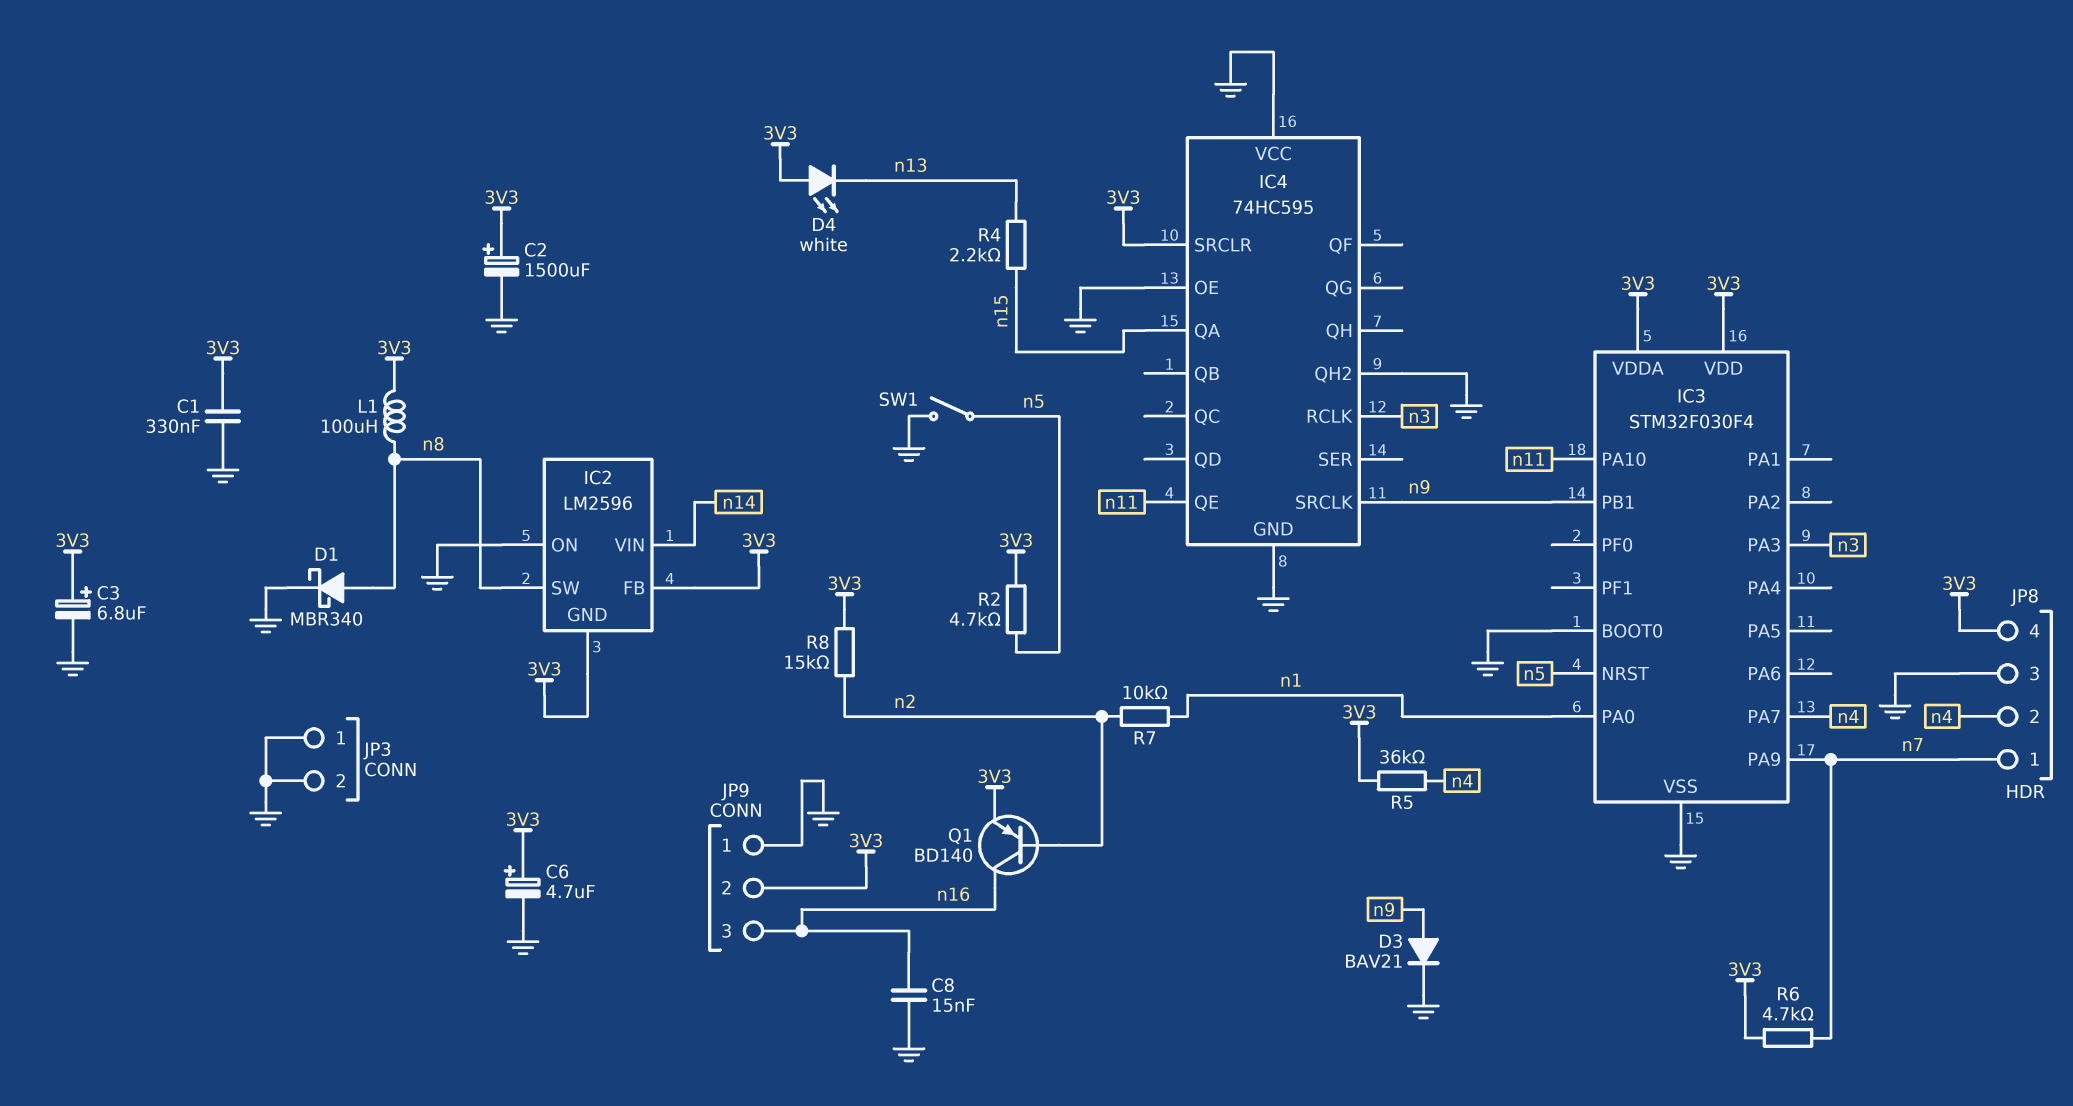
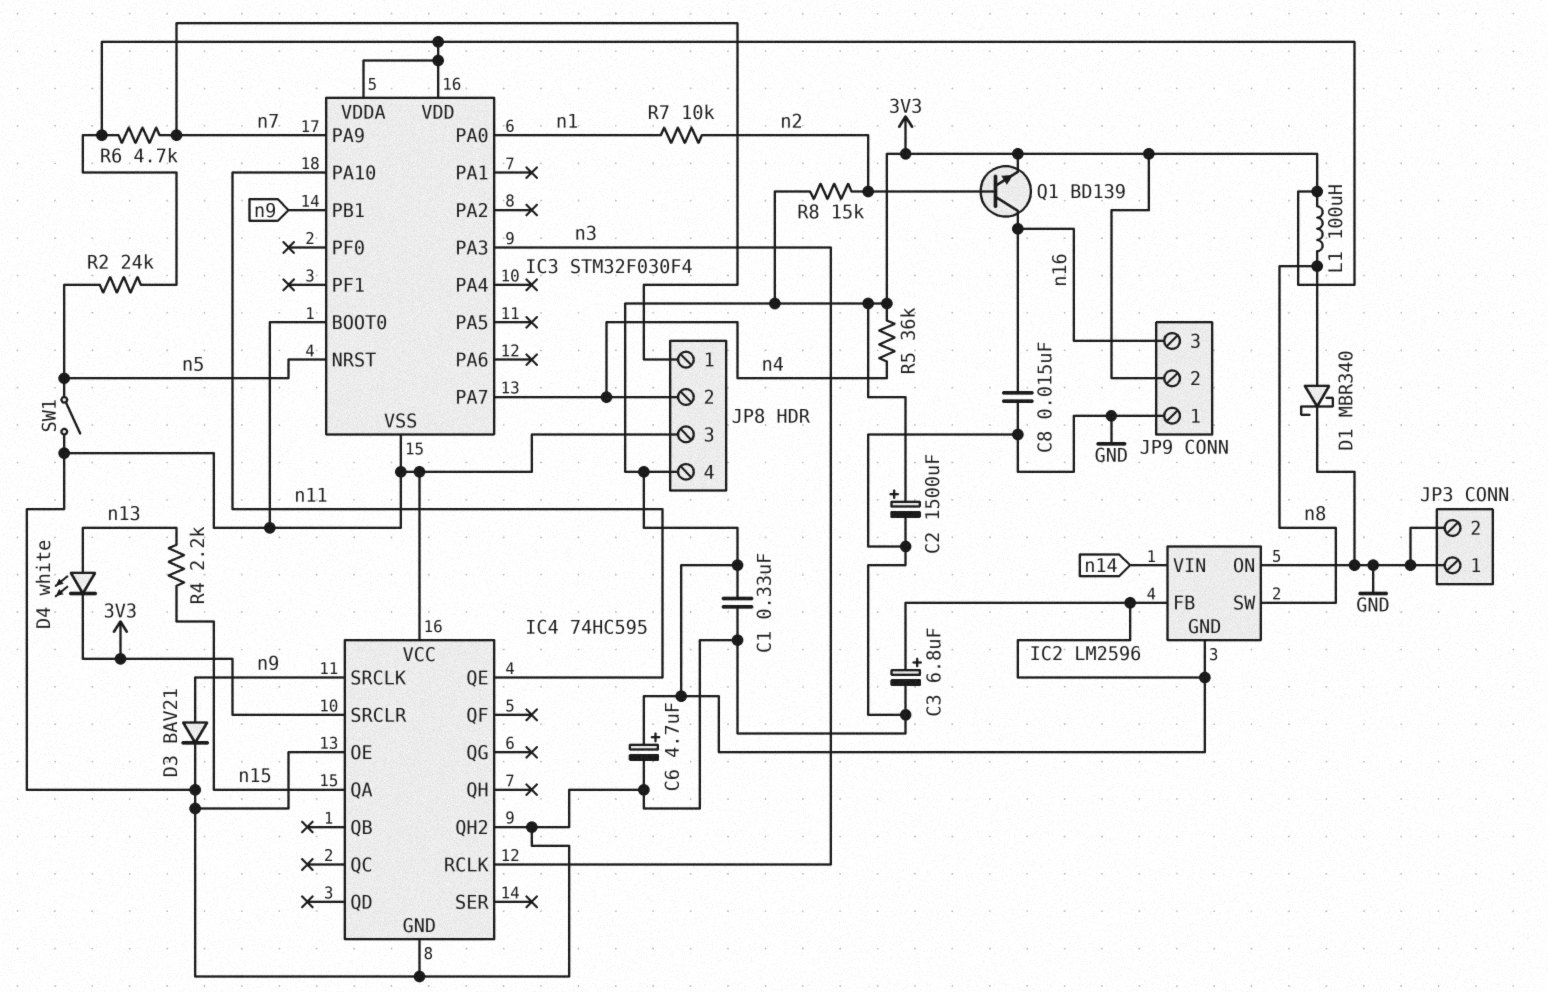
D4: LED white (A 3V3, K n13) -> LED white (A n13, K 3V3)
Q1: PNP BD140 (B n2, C n16, E 3V3) -> NPN BD139 (B n2, C n16, E 3V3)
R2: 4.7k (3V3, n5) -> 24k (3V3, n5)

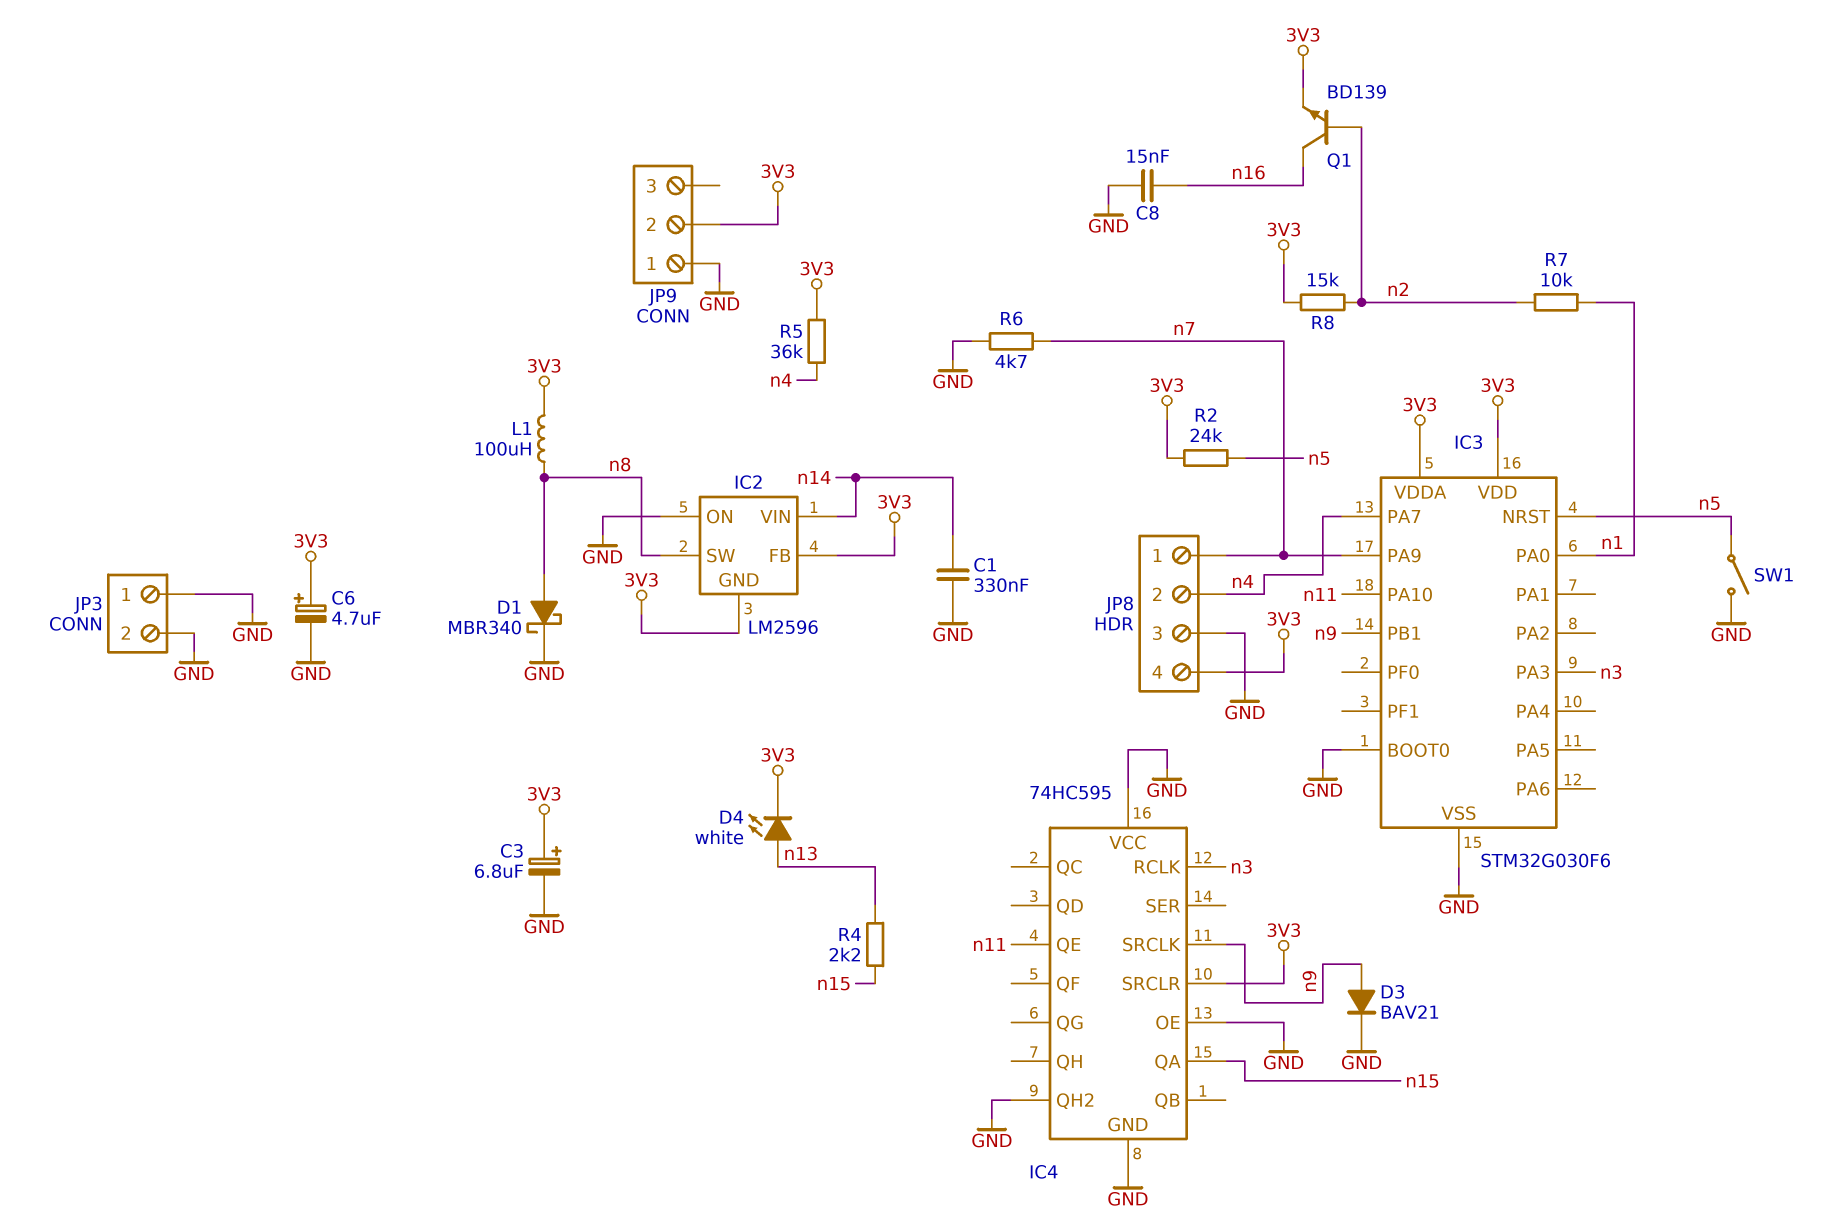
C1: 330nF (3V3, GND) -> 330nF (GND, n14)
C2: 1500uF (plus 3V3, minus GND) -> none
IC3: STM32F030F4 -> STM32G030F6
JP9 pin 3: n16 -> none
R6: 4.7k (3V3, n7) -> 4.7k (GND, n7)

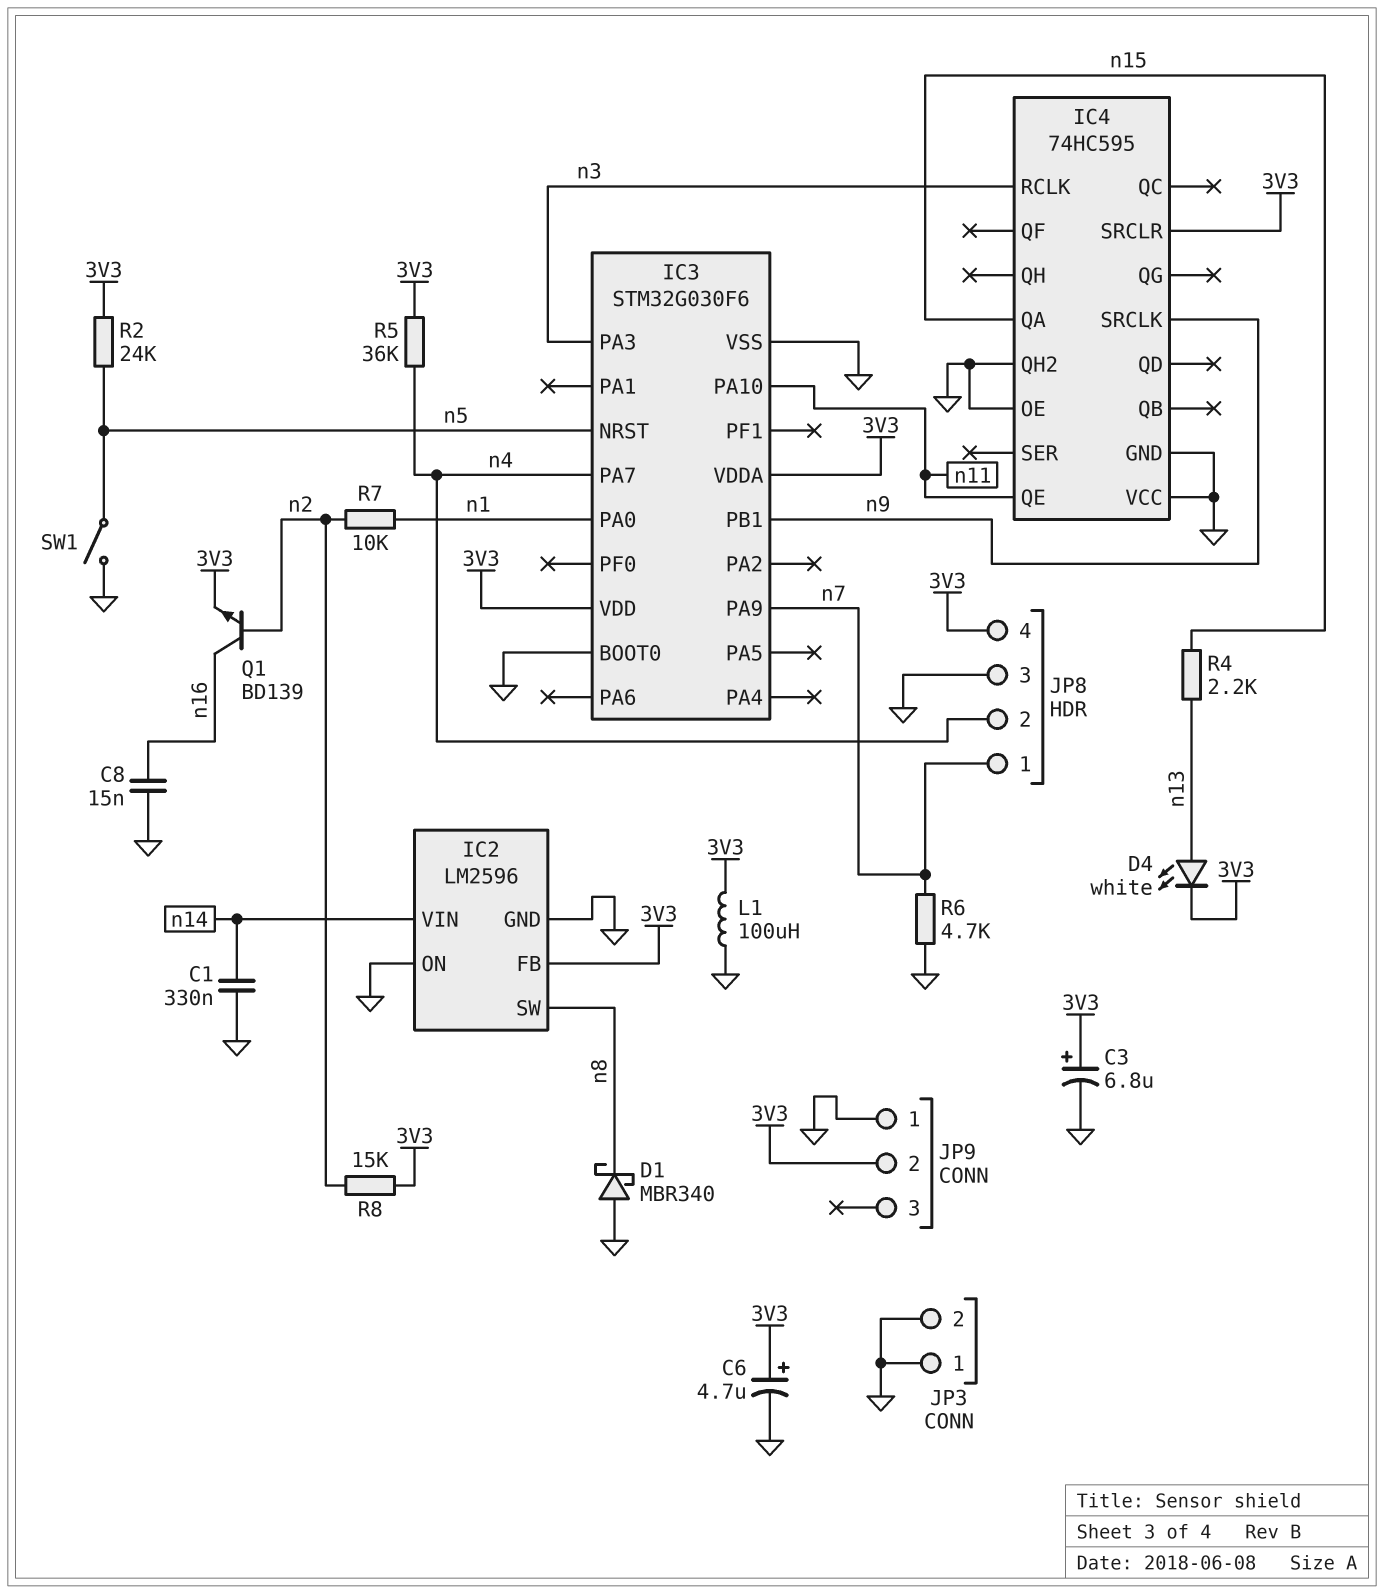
D1: schottky MBR340 (A n8, K GND) -> schottky MBR340 (A GND, K n8)
D3: diode BAV21 (A n9, K GND) -> none
IC2 pin GND: 3V3 -> GND
L1: 100uH (3V3, n8) -> 100uH (3V3, GND)

